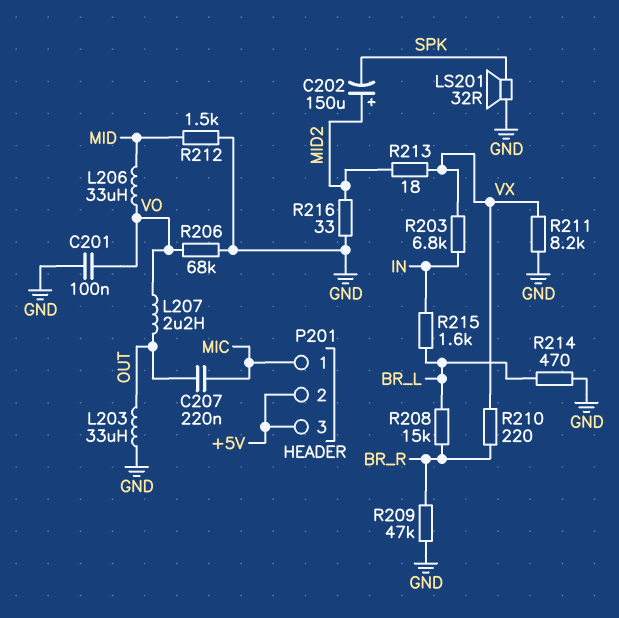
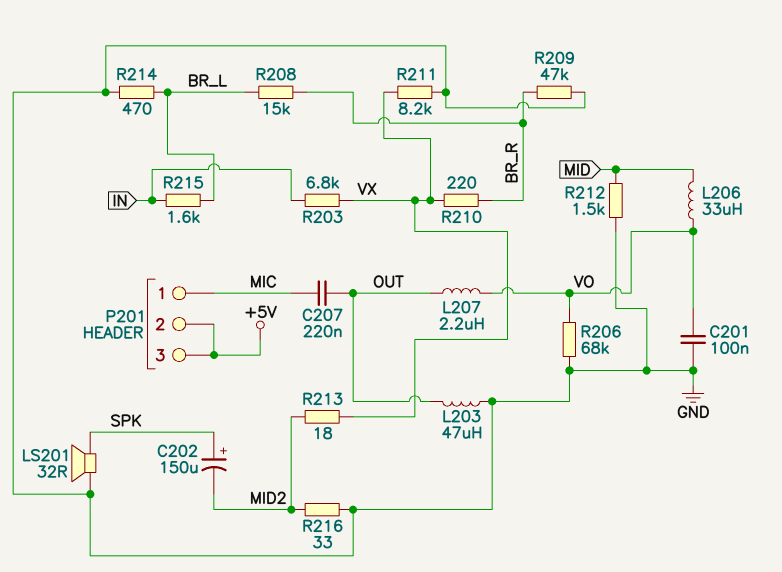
C202: 150uF (plus MID2, minus SPK) -> 150uF (plus SPK, minus MID2)
L203: 33uH (GND, OUT) -> 47uH (GND, OUT)

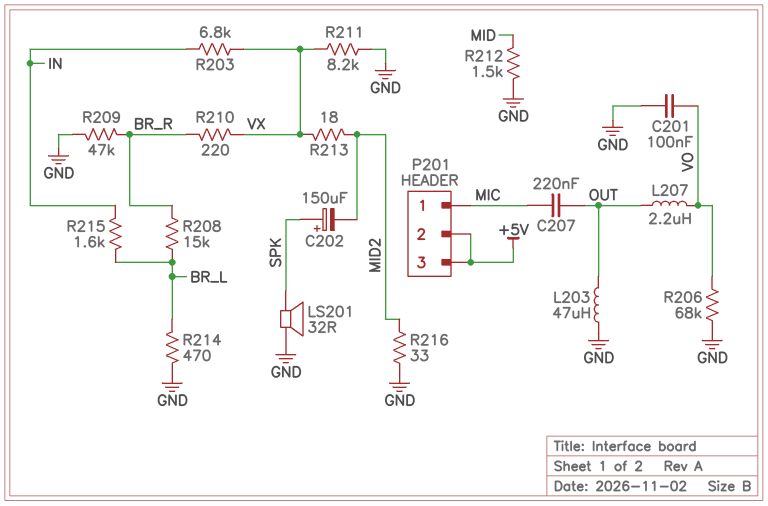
L206: 33uH (MID, VO) -> none

